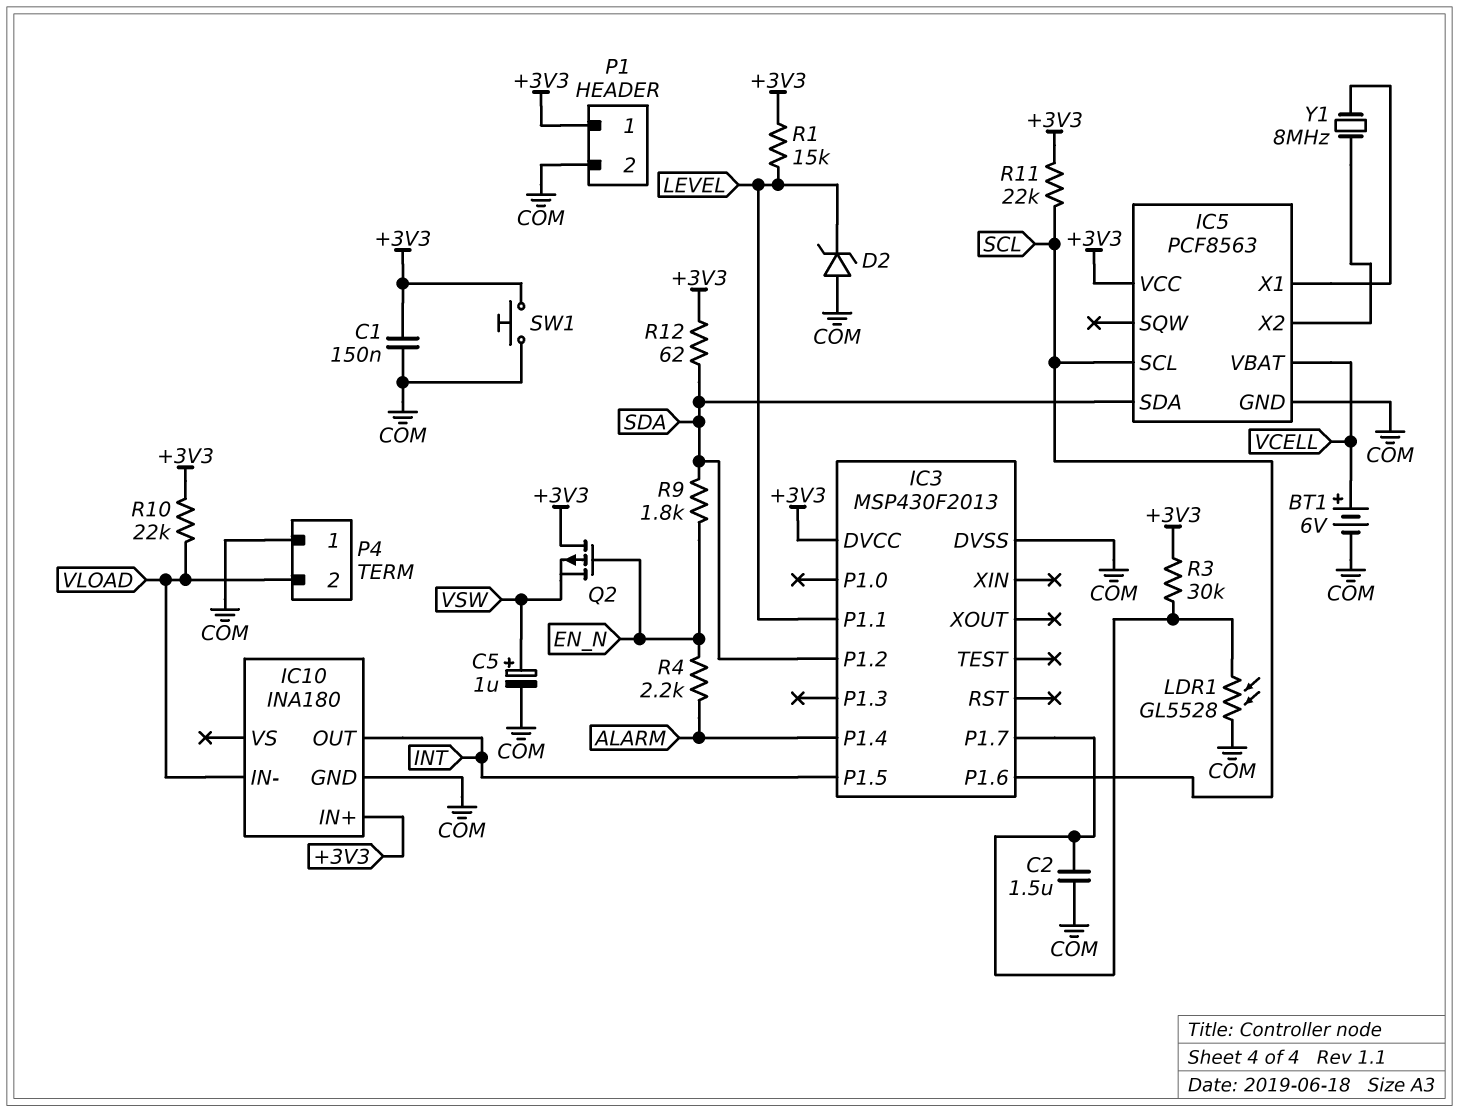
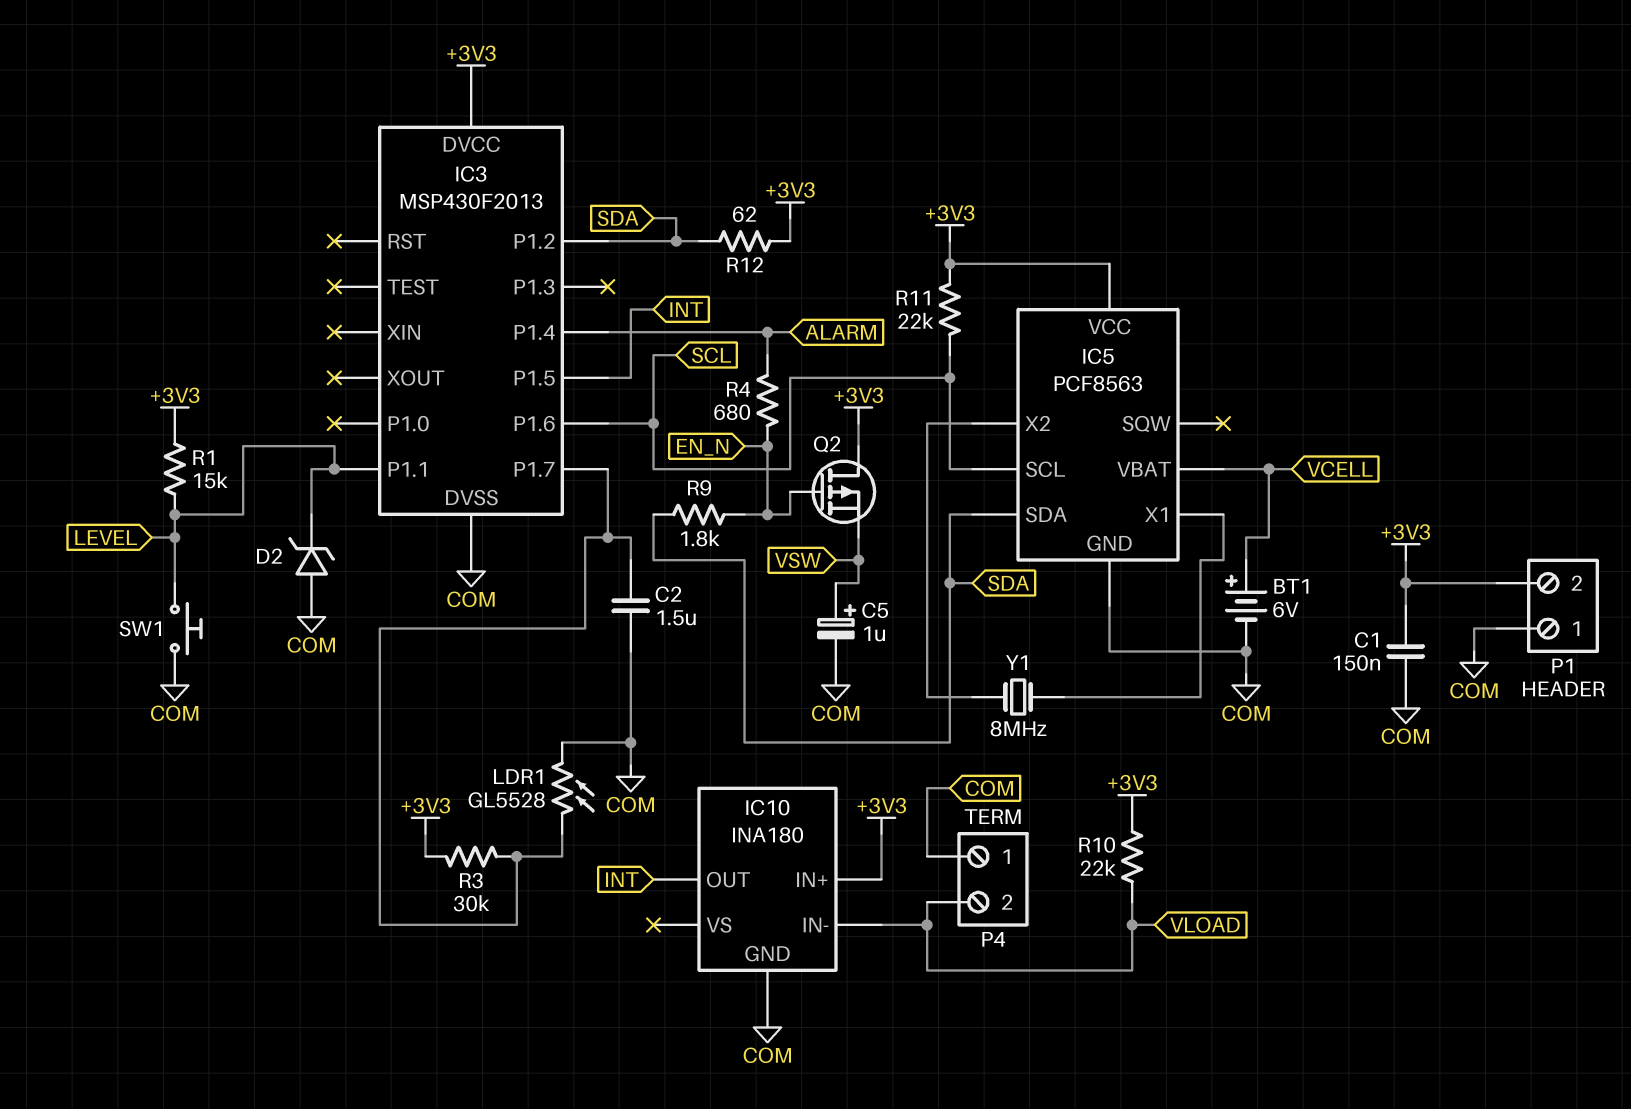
P1 pin 1: +3V3 -> COM
P1 pin 2: COM -> +3V3
R4: 2.2k (ALARM, EN_N) -> 680 (ALARM, EN_N)
SW1: button (+3V3, COM) -> button (COM, LEVEL)

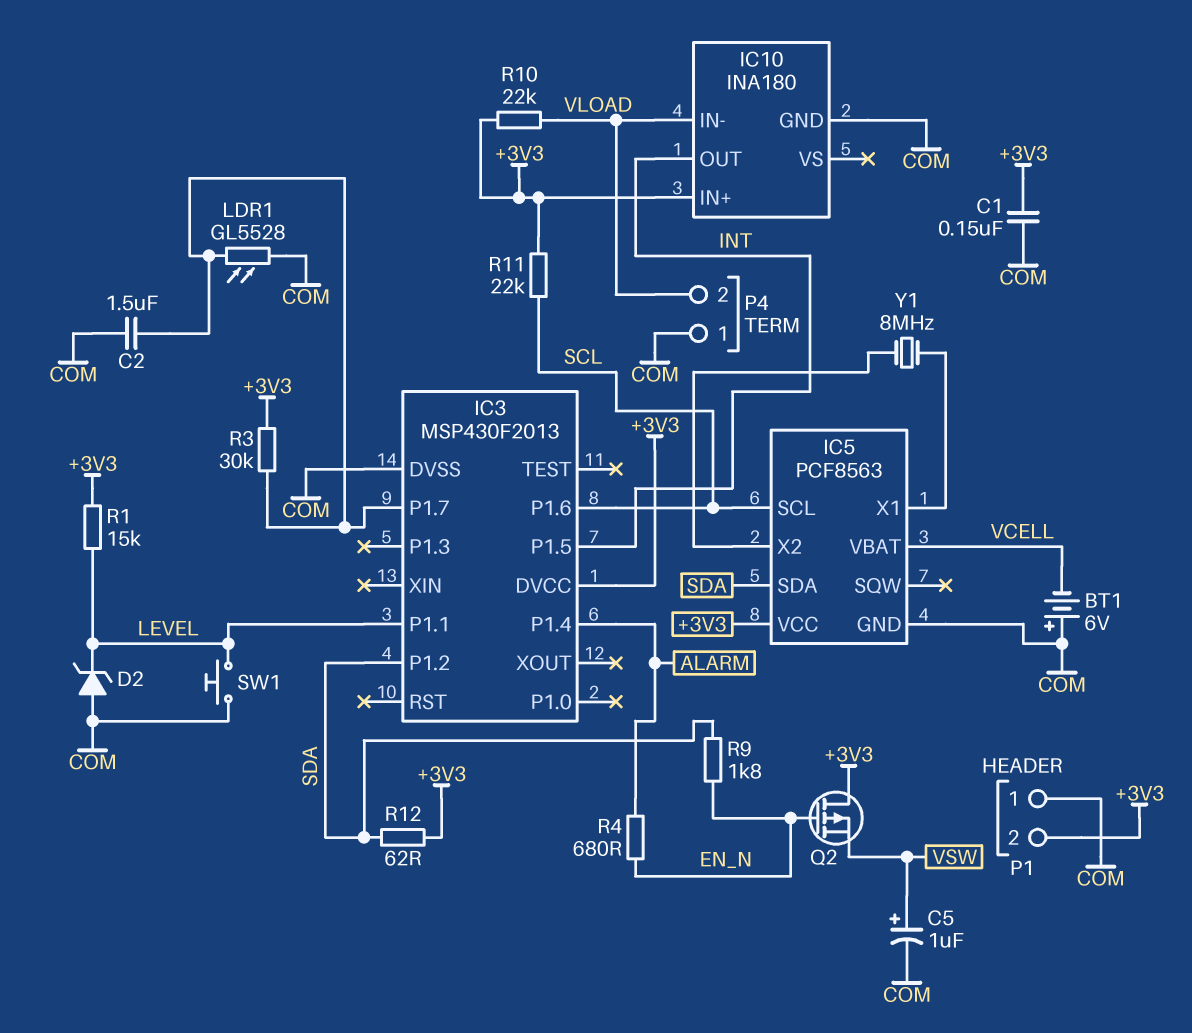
BT1: 6V (plus VCELL, minus COM) -> 6V (plus COM, minus VCELL)

